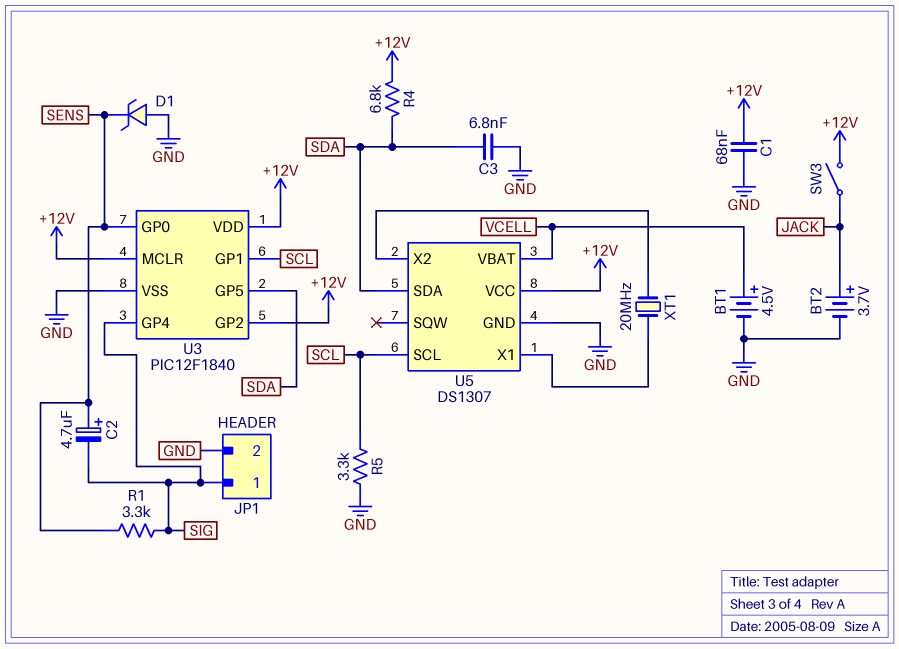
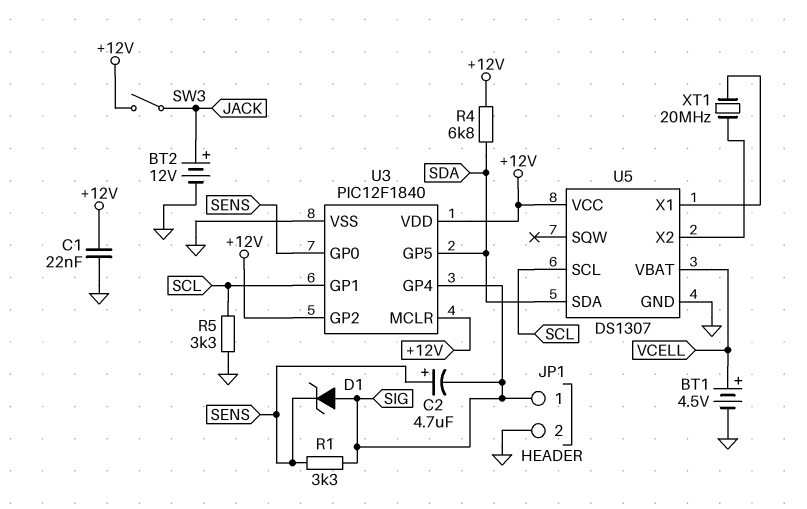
BT2: 3.7V (plus JACK, minus GND) -> 12V (plus JACK, minus GND)
C1: 68nF (+12V, GND) -> 22nF (+12V, GND)
C3: 6.8nF (GND, SDA) -> none
D1: zener (A GND, K SENS) -> zener (A SIG, K SENS)

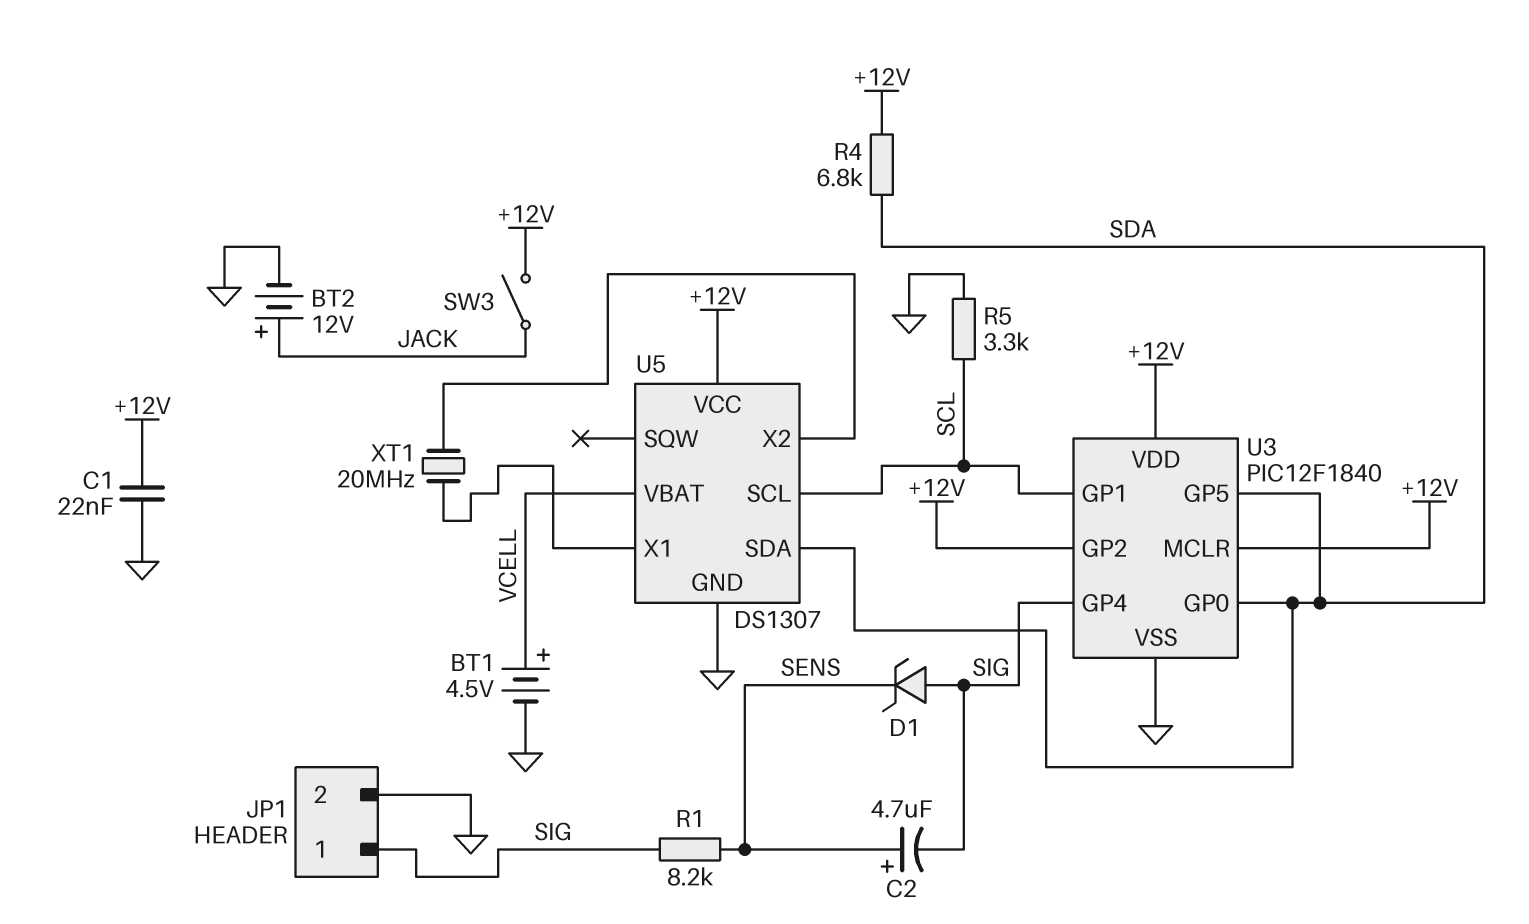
R1: 3.3k (SENS, SIG) -> 8.2k (SENS, SIG)
U3 pin GP0: SENS -> SDA

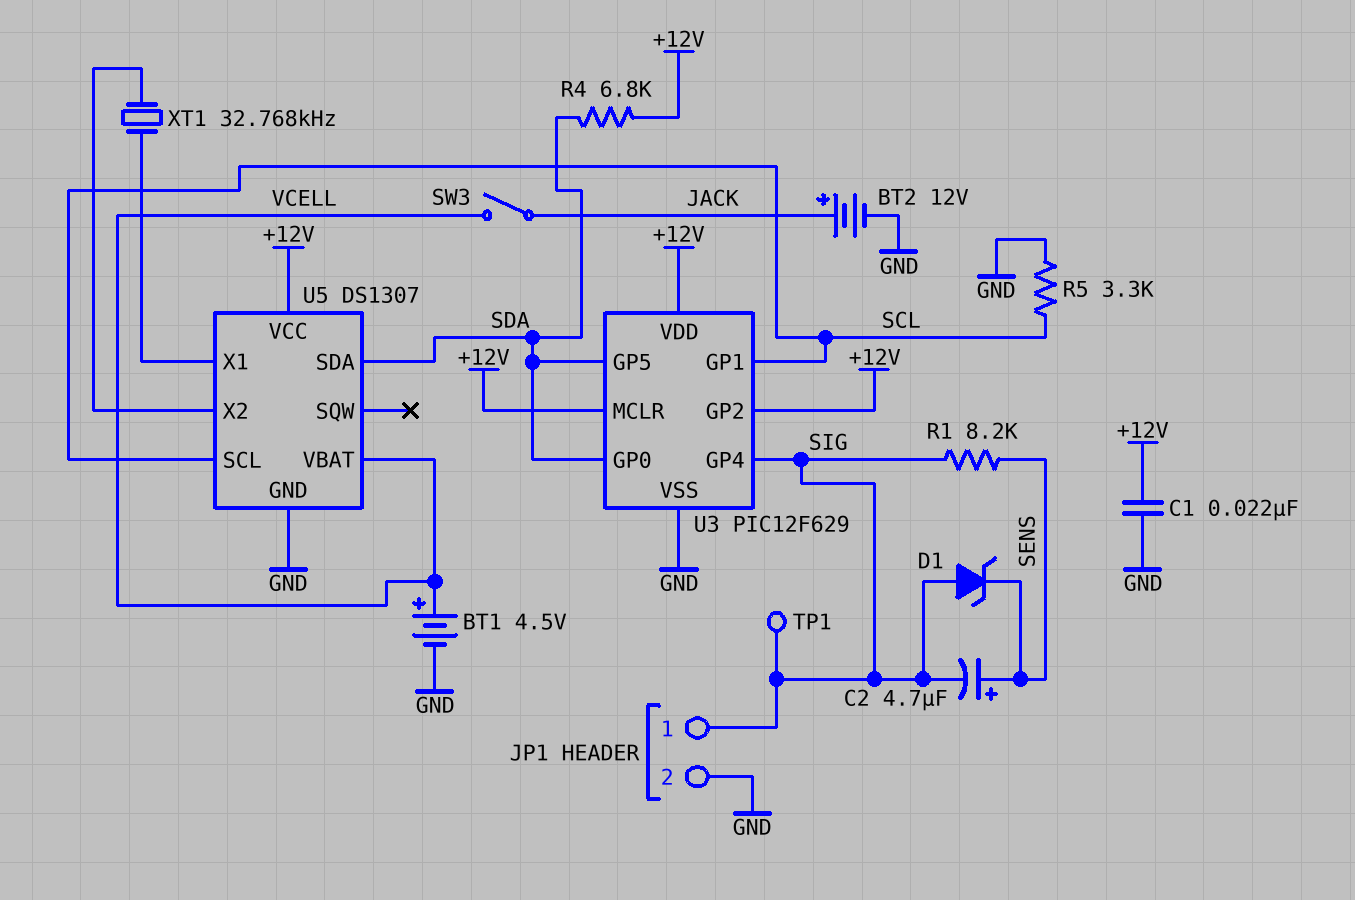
SW3: switch (+12V, JACK) -> switch (JACK, VCELL)
TP1: none -> test point (SIG)
U3: PIC12F1840 -> PIC12F629
XT1: 20MHz (U5/X1, U5/X2) -> 32.768kHz (U5/X1, U5/X2)

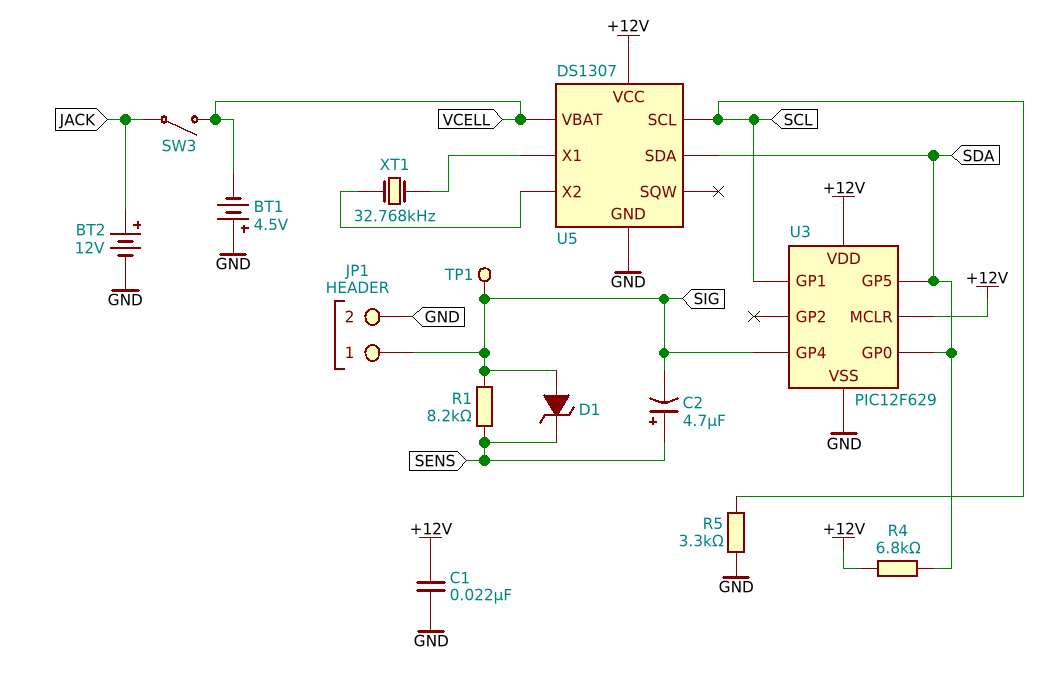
BT1: 4.5V (plus VCELL, minus GND) -> 4.5V (plus GND, minus VCELL)
U3 pin GP2: +12V -> none

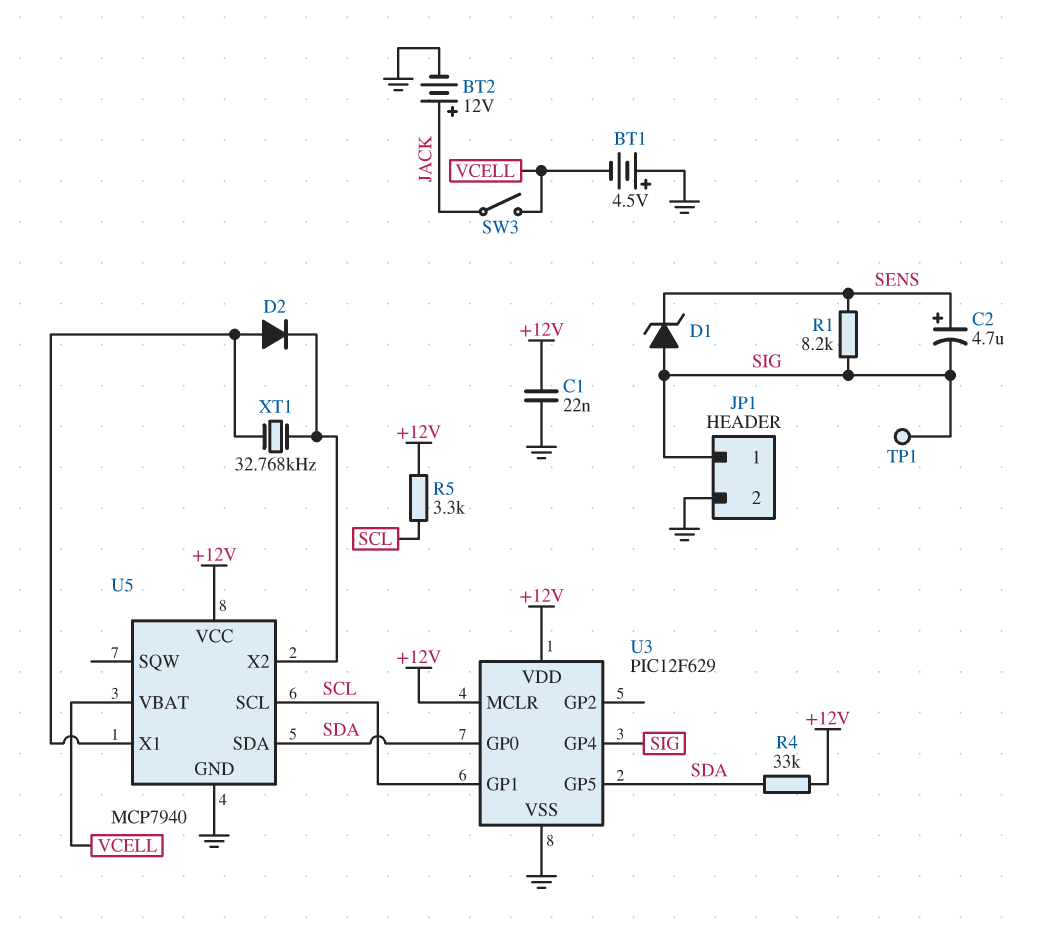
D2: none -> diode (A U5/X1, K U5/X2)
R4: 6.8k (+12V, SDA) -> 33k (+12V, SDA)
R5: 3.3k (GND, SCL) -> 3.3k (+12V, SCL)
U5: DS1307 -> MCP7940

